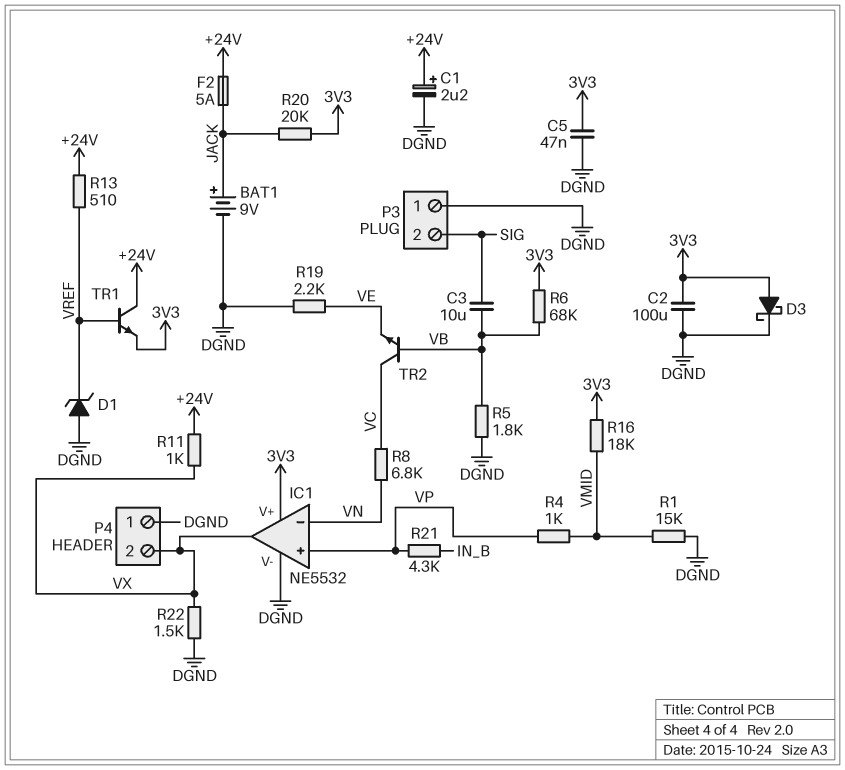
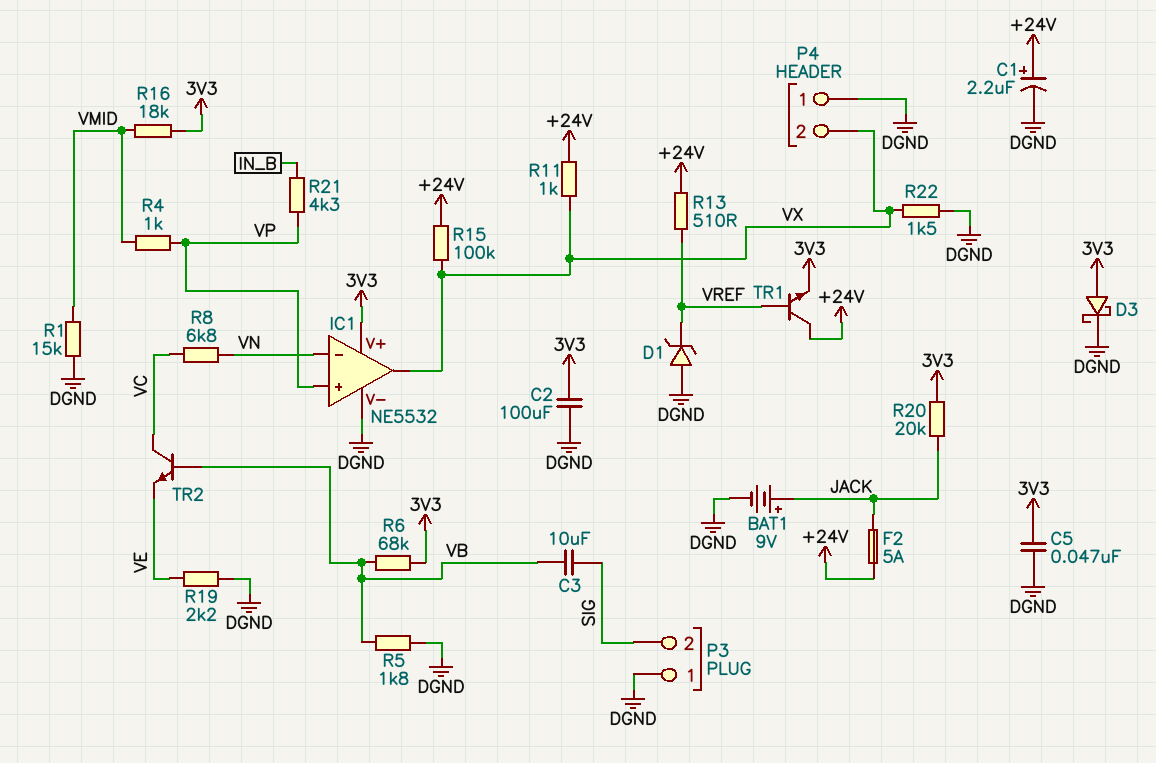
R15: none -> 100k (+24V, VX)

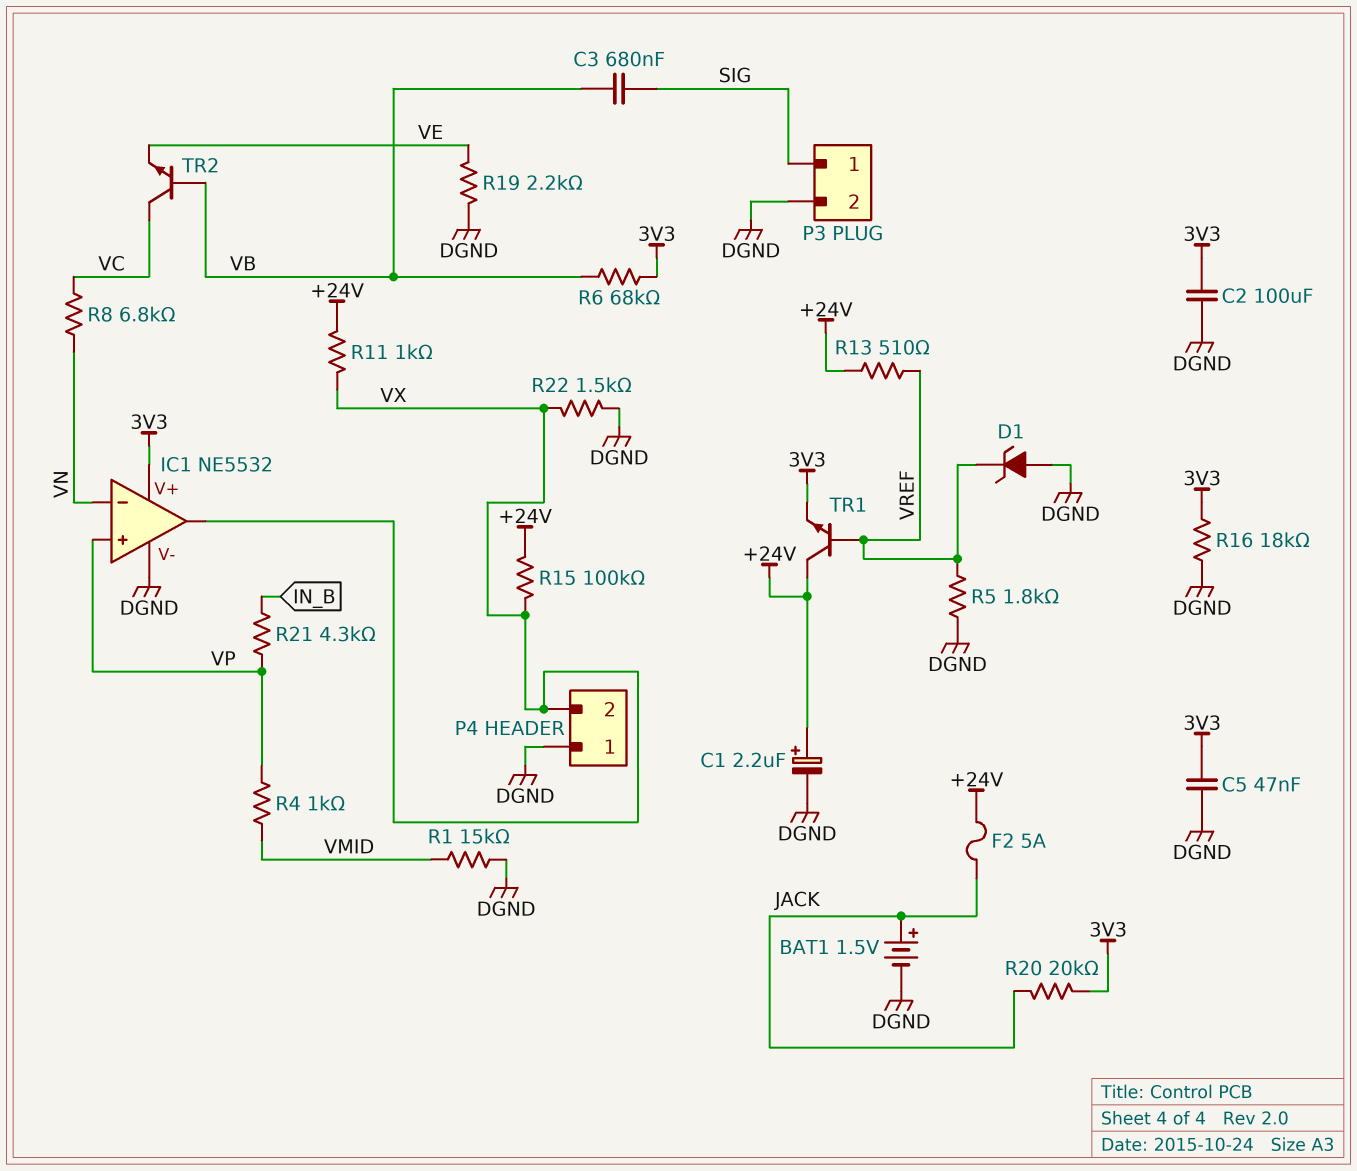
BAT1: 9V (plus JACK, minus DGND) -> 1.5V (plus JACK, minus DGND)
C3: 10uF (SIG, VB) -> 680nF (SIG, VB)
D3: schottky (A 3V3, K DGND) -> none
P3 pin 1: DGND -> SIG
P3 pin 2: SIG -> DGND
R5: 1.8k (DGND, VB) -> 1.8k (DGND, VREF)
R16: 18k (3V3, VMID) -> 18k (3V3, DGND)

